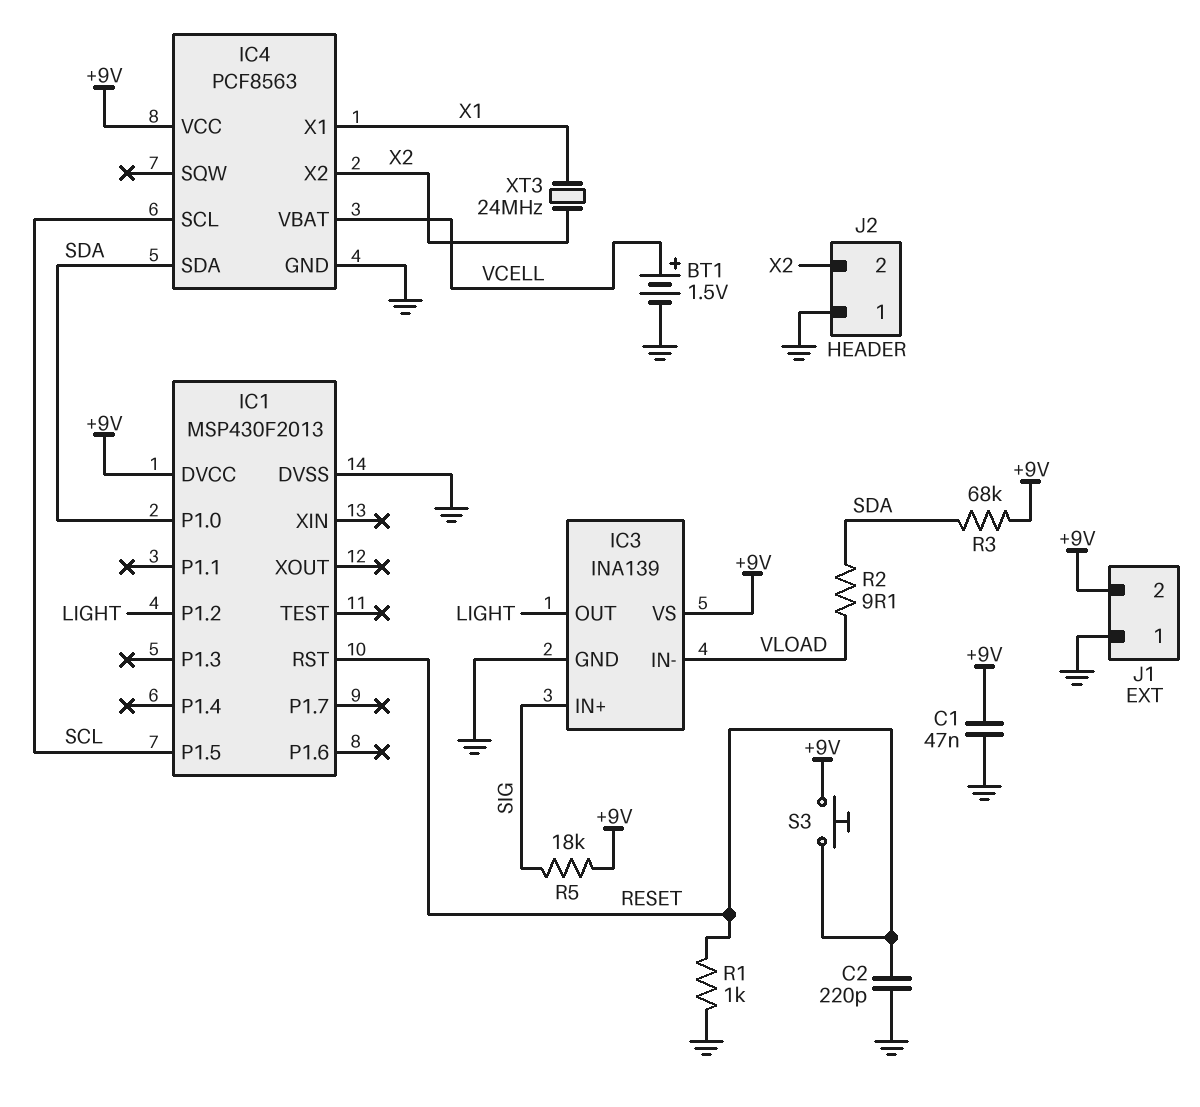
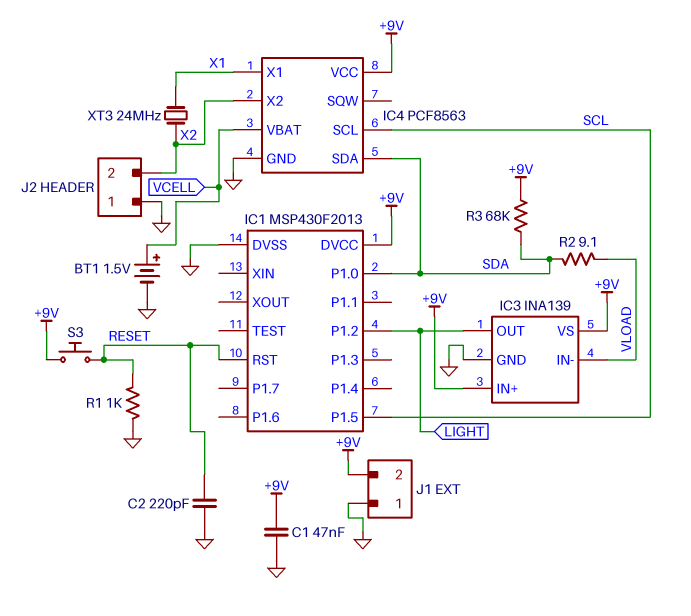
IC3 pin IN+: SIG -> +9V
R5: 18k (+9V, SIG) -> none

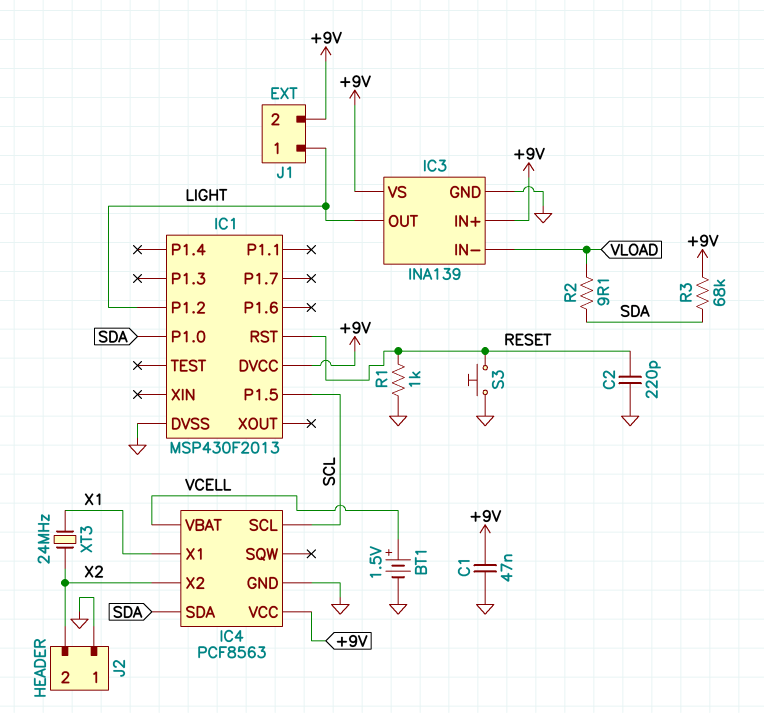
J1 pin 1: GND -> LIGHT
S3: button (+9V, RESET) -> button (GND, RESET)

